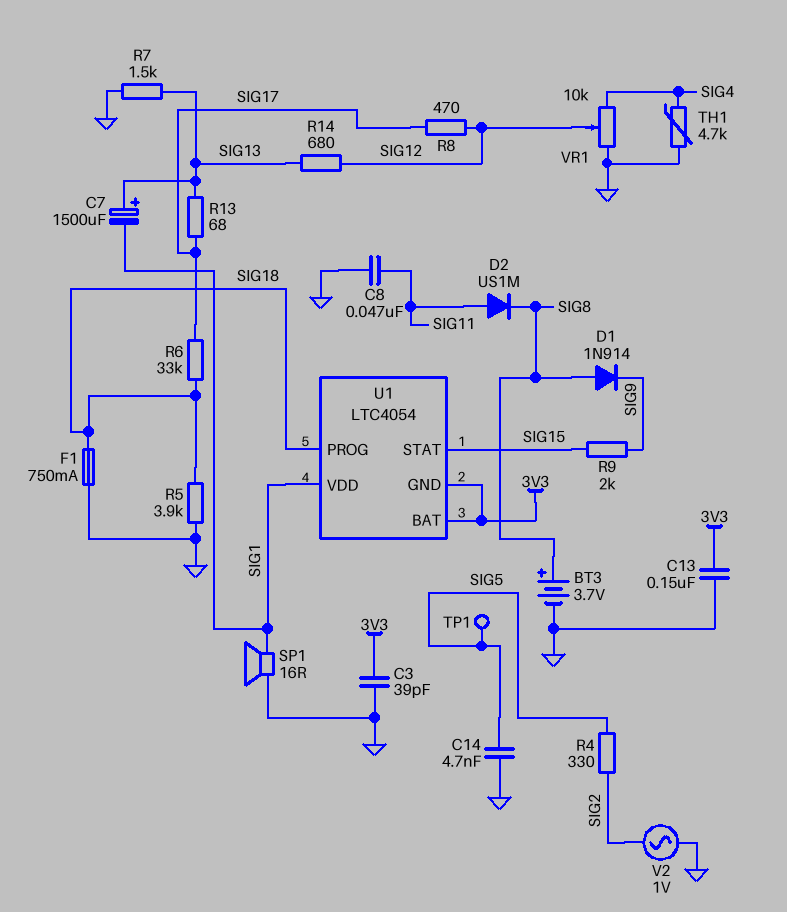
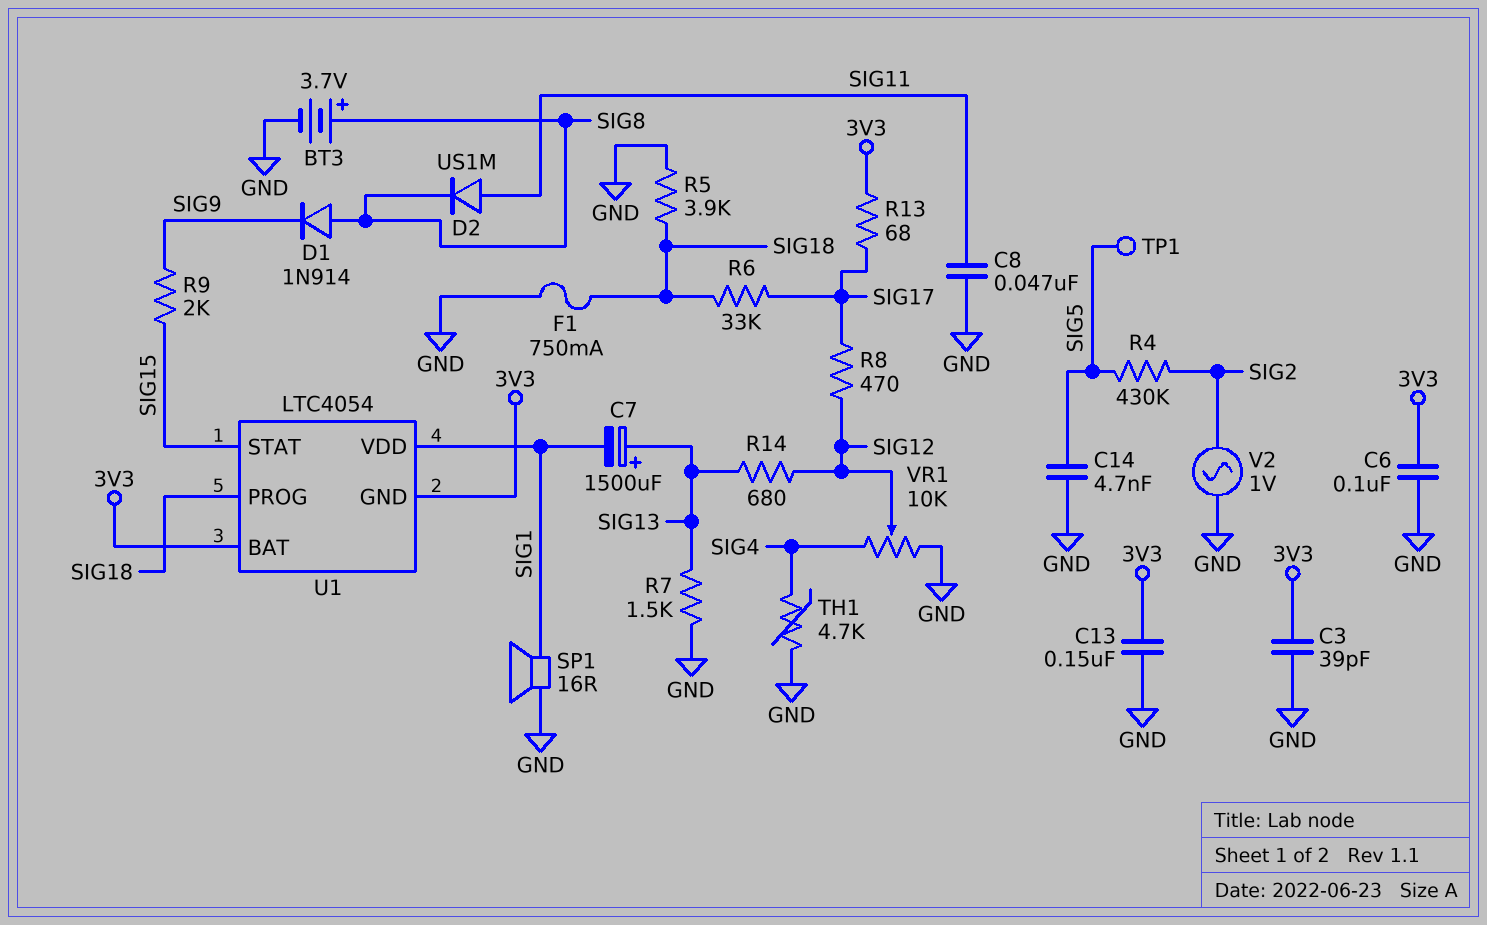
C6: none -> 100nF (3V3, GND)
R4: 330 (SIG2, SIG5) -> 430k (SIG2, SIG5)
R13: 68 (SIG13, SIG17) -> 68 (3V3, SIG17)

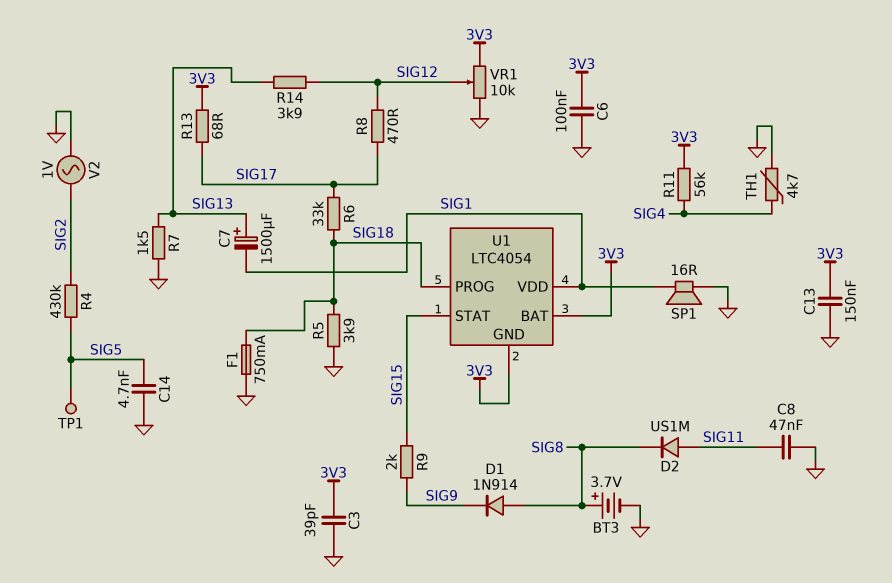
R11: none -> 56k (3V3, SIG4)
R14: 680 (SIG12, SIG13) -> 3.9k (SIG12, SIG13)
VR1: 10k (GND, SIG4, wiper SIG12) -> 10k (3V3, GND, wiper SIG12)

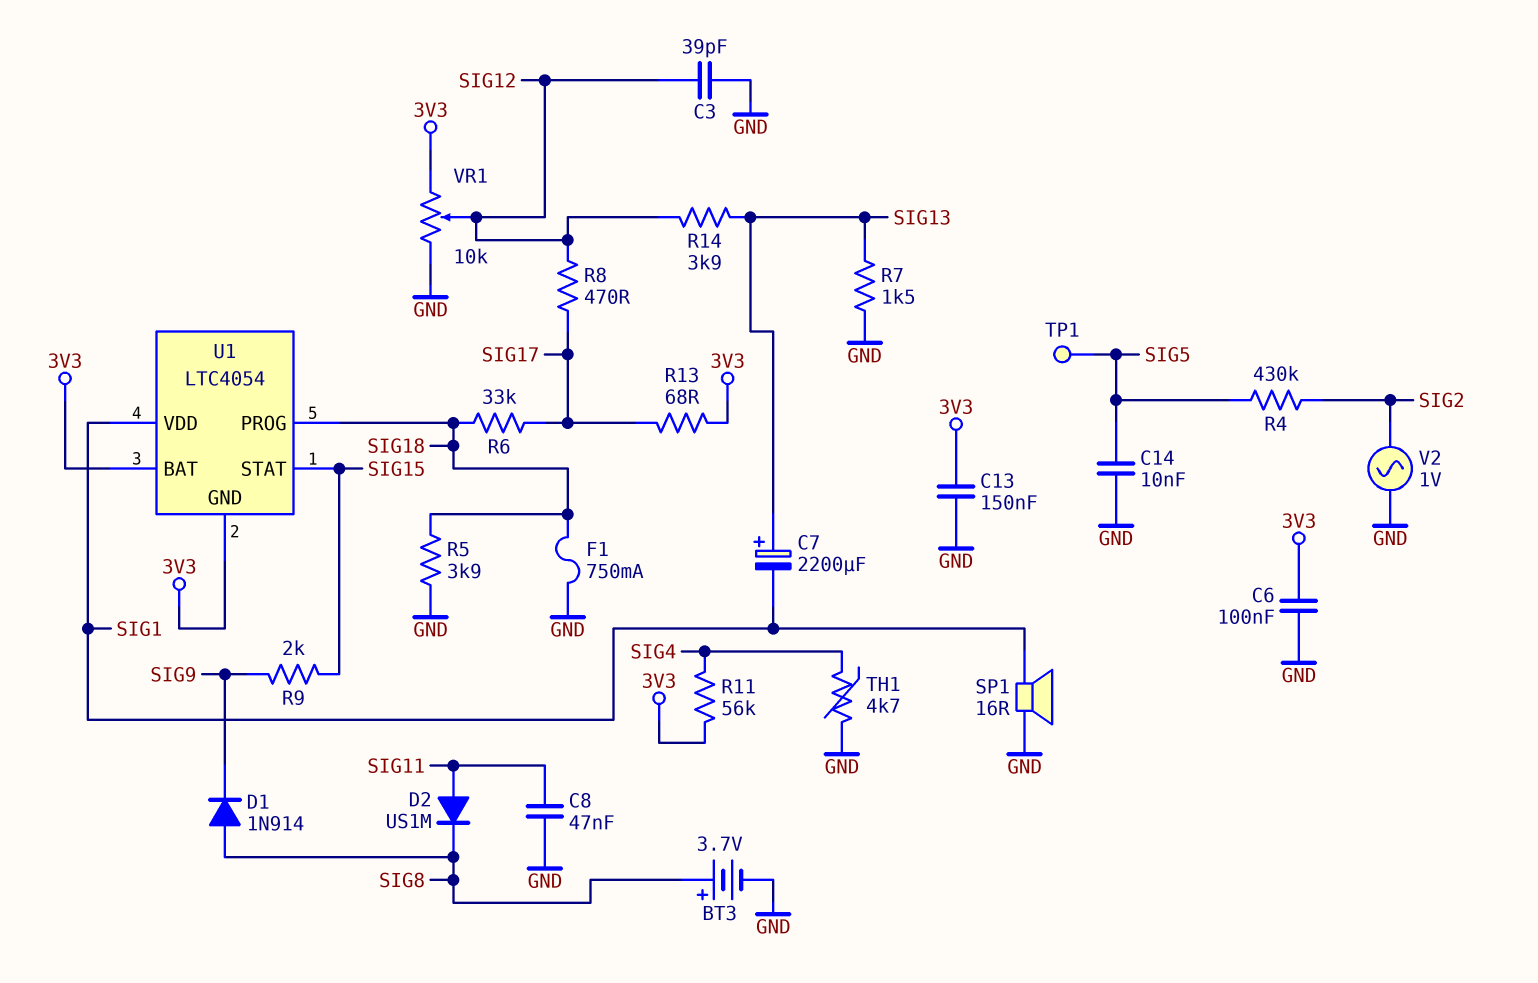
C3: 39pF (3V3, GND) -> 39pF (GND, SIG12)
C7: 1500uF (plus SIG13, minus SIG1) -> 2200uF (plus SIG13, minus SIG1)
C14: 4.7nF (GND, SIG5) -> 10nF (GND, SIG5)

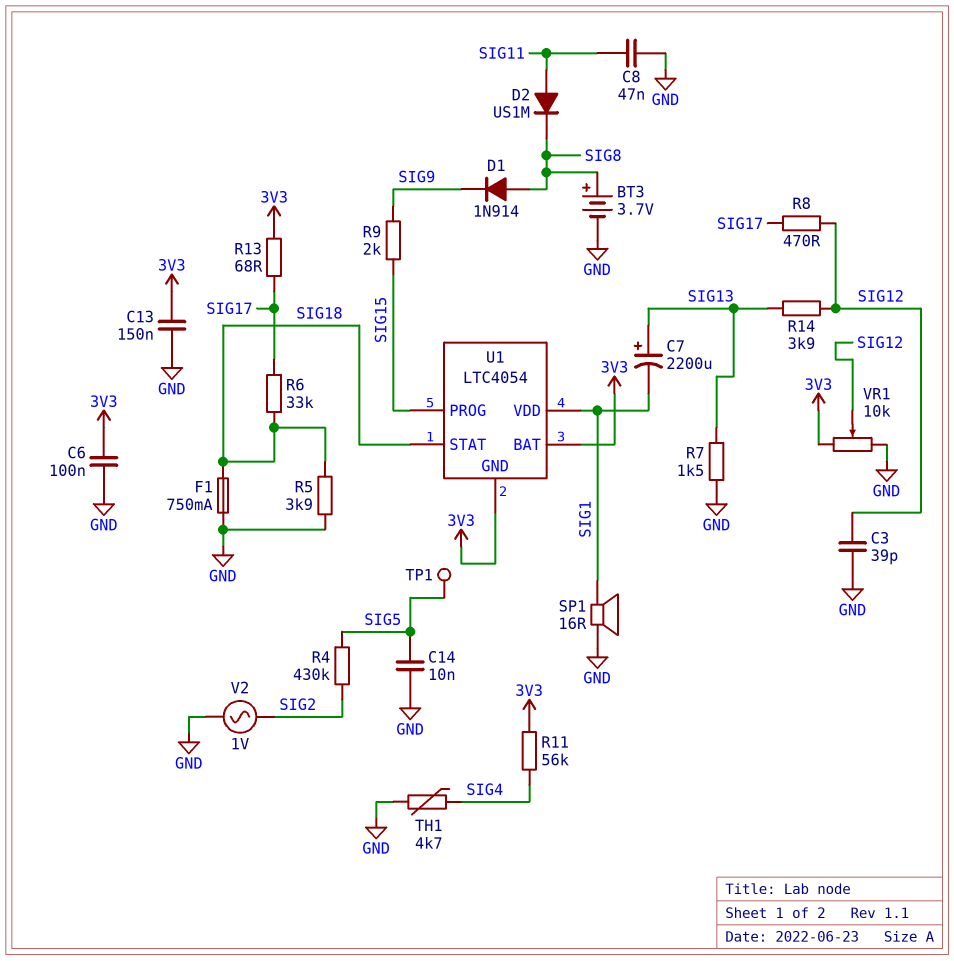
U1 pin PROG: SIG18 -> SIG15
U1 pin STAT: SIG15 -> SIG18

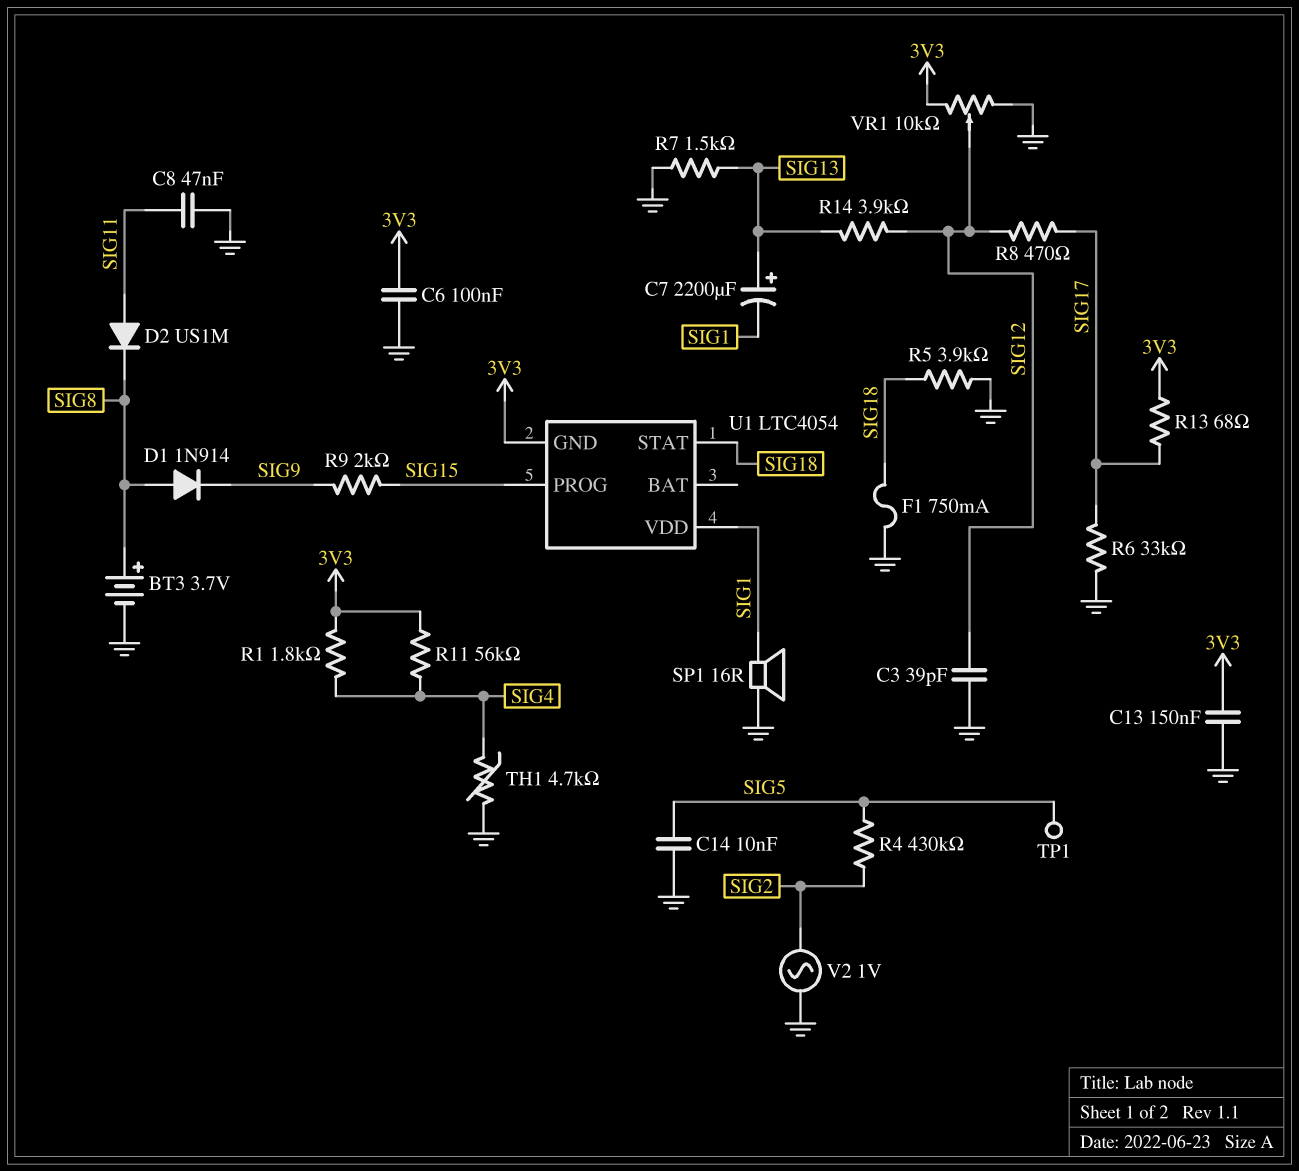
R1: none -> 1.8k (3V3, SIG4)
R6: 33k (SIG17, SIG18) -> 33k (GND, SIG17)
U1 pin BAT: 3V3 -> none

